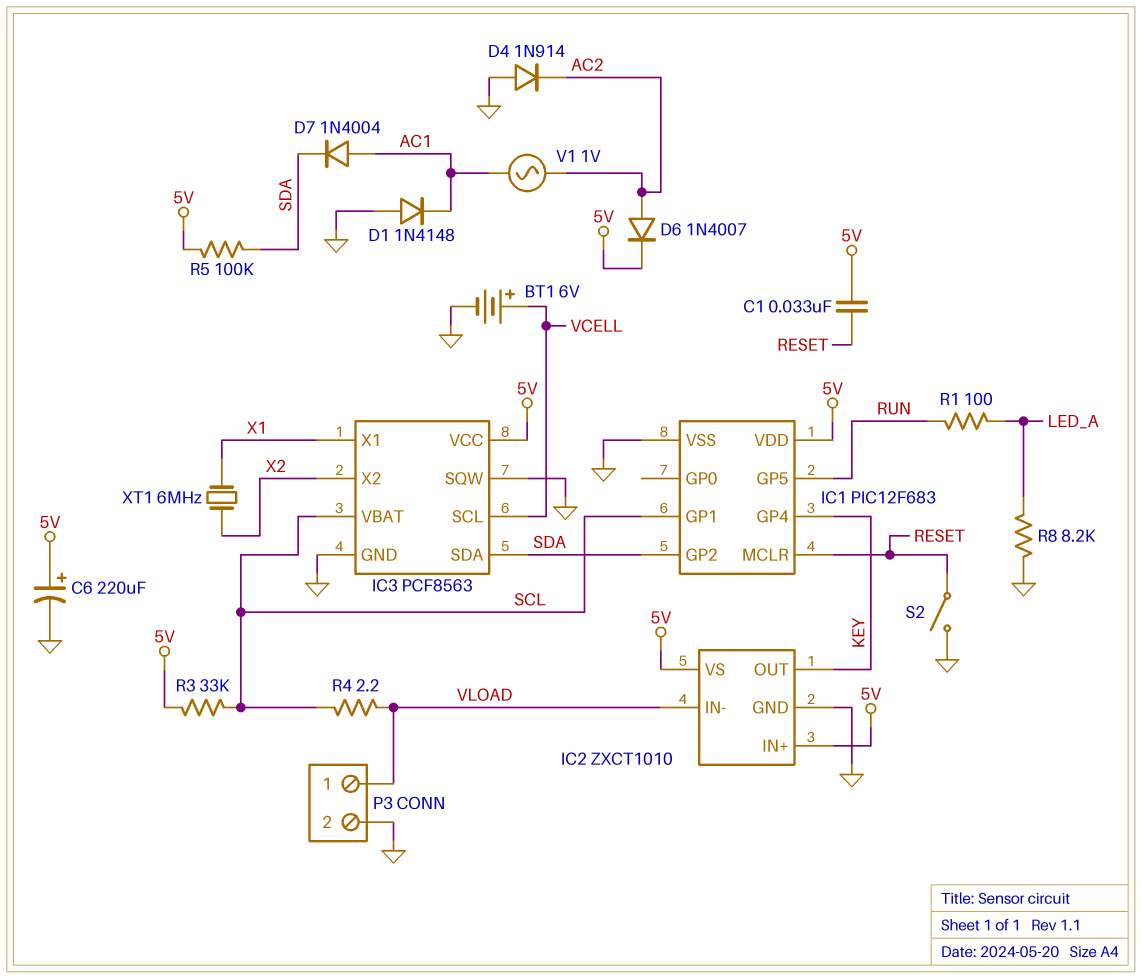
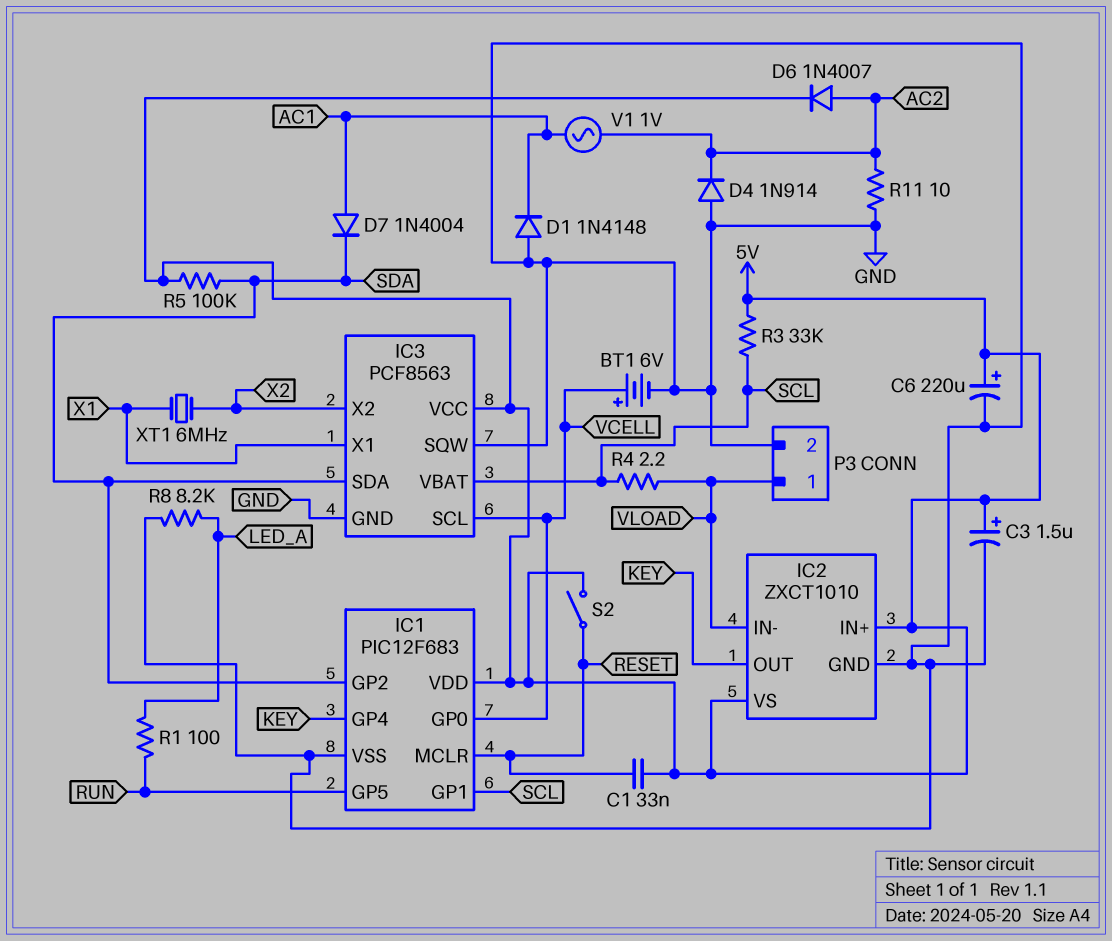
C3: none -> 1.5uF (plus 5V, minus GND)
IC1 pin GP0: none -> VCELL
R11: none -> 10 (AC2, GND)
S2: switch (GND, RESET) -> switch (5V, RESET)

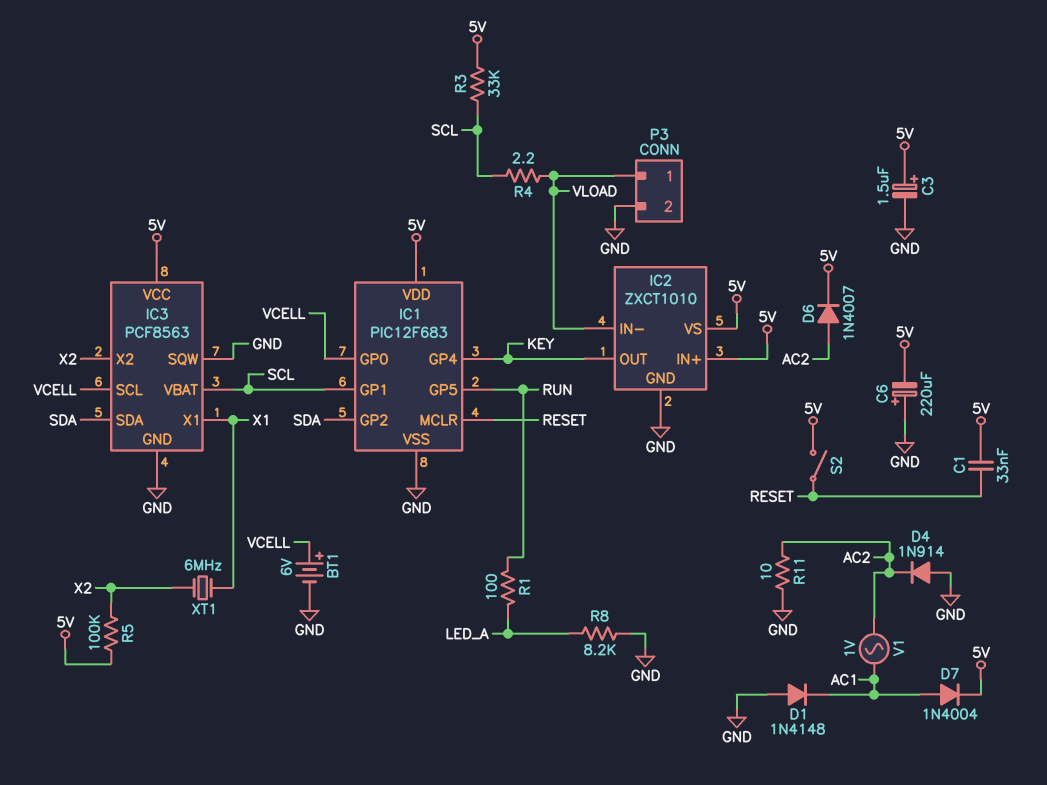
C6: 220uF (plus 5V, minus GND) -> 220uF (plus GND, minus 5V)
D7: diode 1N4004 (A AC1, K SDA) -> diode 1N4004 (A AC1, K 5V)
R5: 100k (5V, SDA) -> 100k (5V, X2)

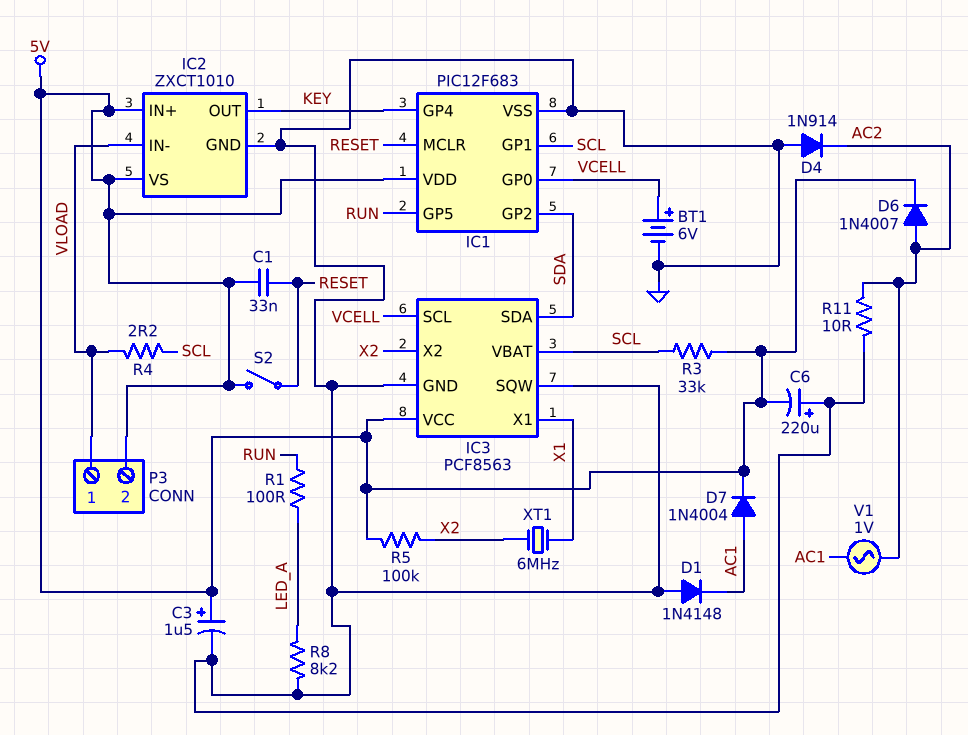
P3 pin 2: GND -> 5V

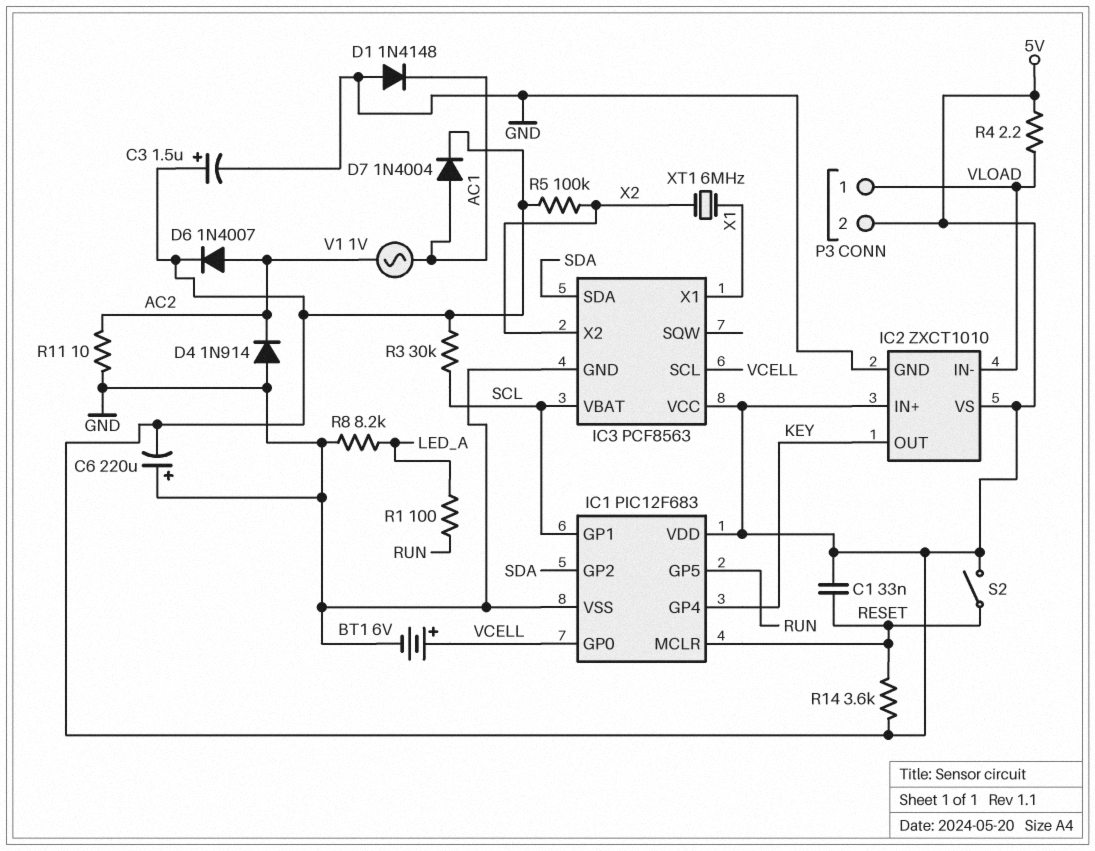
IC3 pin SQW: GND -> none
R3: 33k (5V, SCL) -> 30k (5V, SCL)
R4: 2.2 (SCL, VLOAD) -> 2.2 (5V, VLOAD)
R14: none -> 3.6k (5V, RESET)

